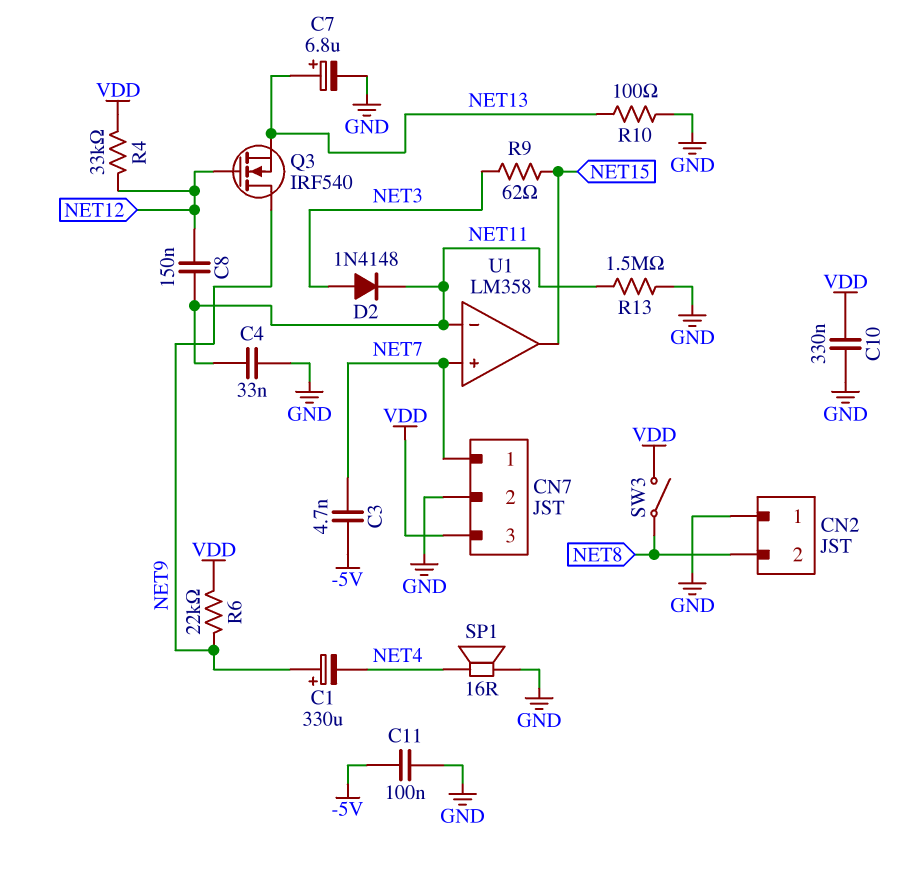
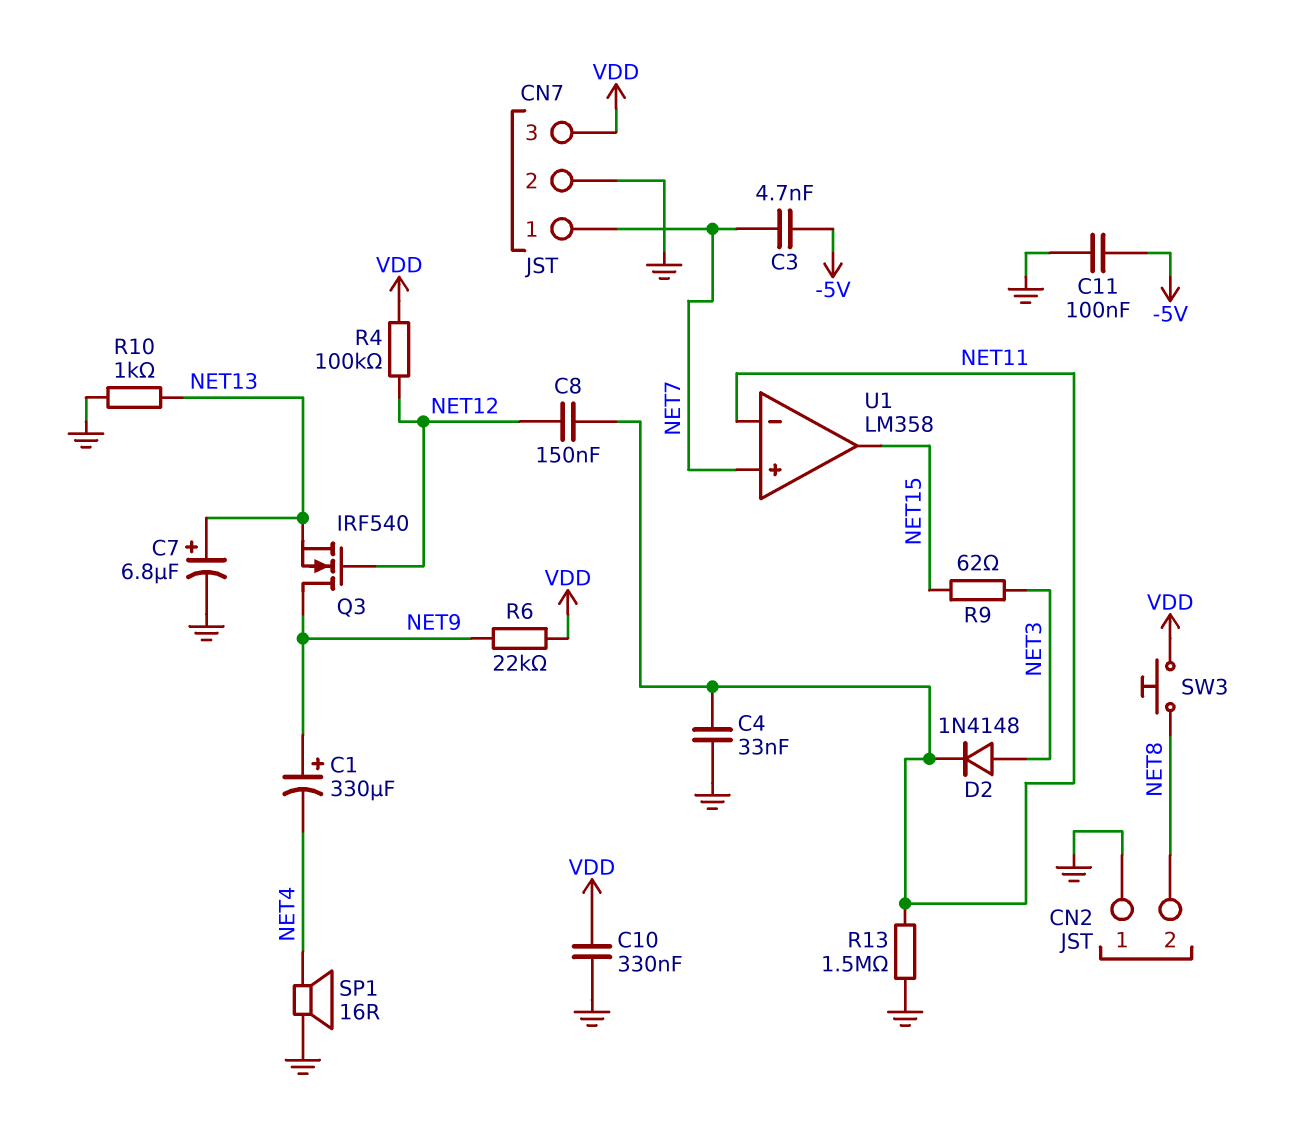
R4: 33k (NET12, VDD) -> 100k (NET12, VDD)
R10: 100 (GND, NET13) -> 1k (GND, NET13)
SW3: switch (NET8, VDD) -> button (NET8, VDD)

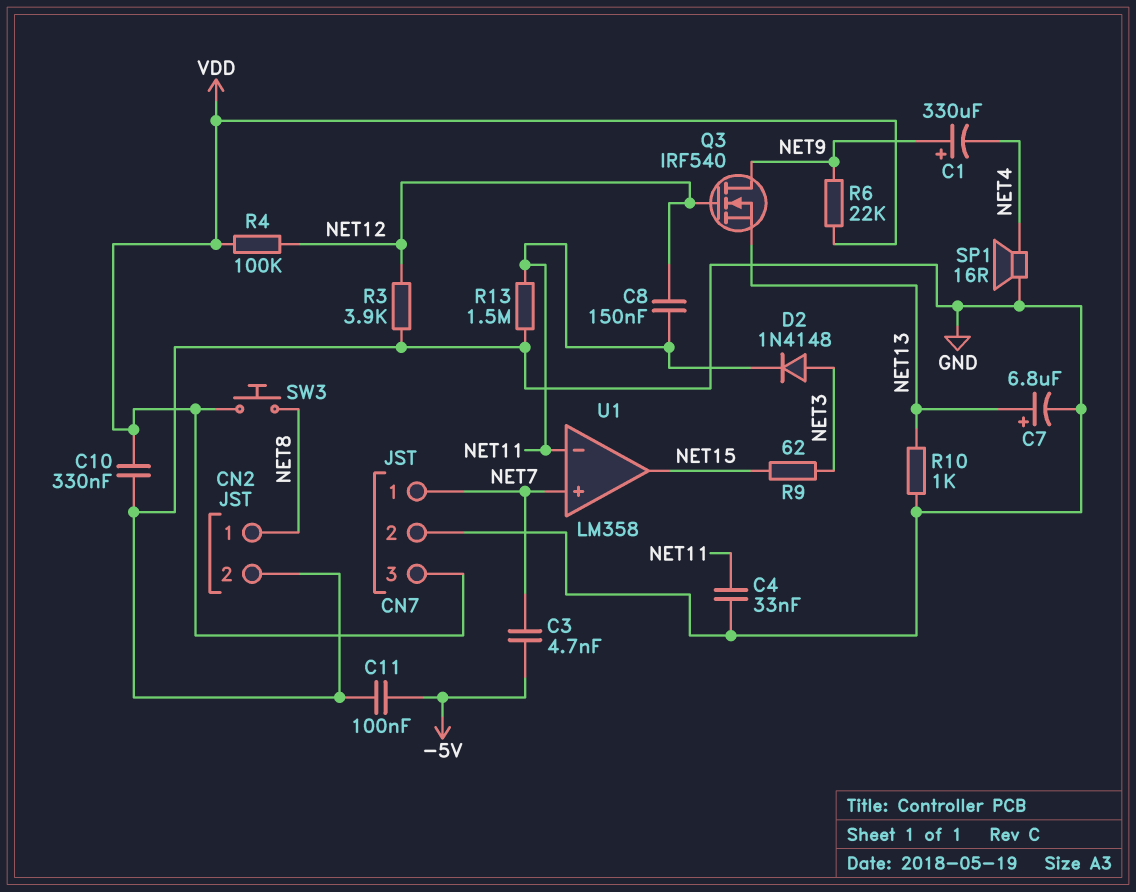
CN2 pin 1: GND -> NET8
CN2 pin 2: NET8 -> GND
R3: none -> 3.9k (GND, NET12)

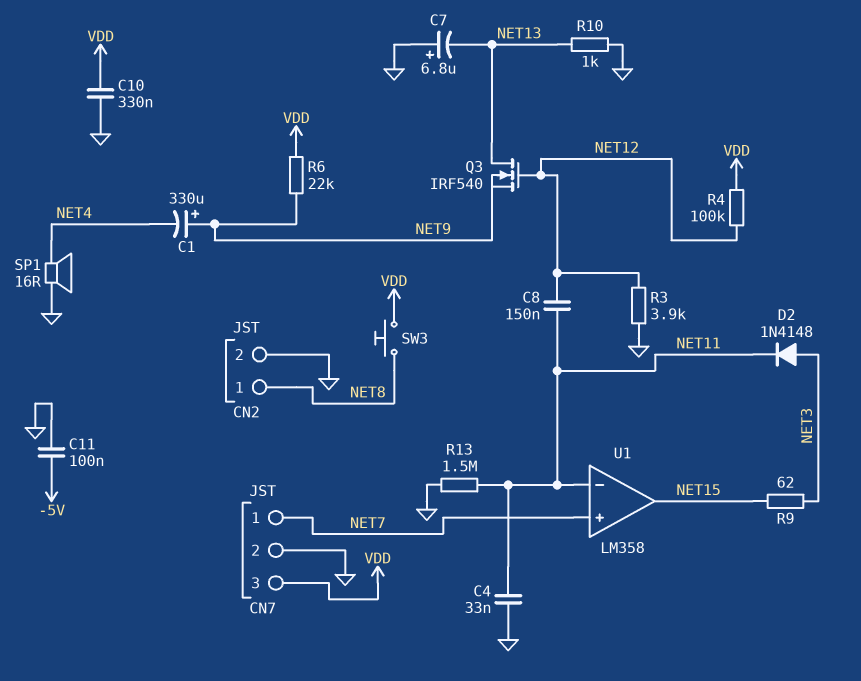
C3: 4.7nF (-5V, NET7) -> none
C7: 6.8uF (plus NET13, minus GND) -> 6.8uF (plus GND, minus NET13)
Q3: NMOS IRF540 (G NET12, D NET9, S NET13) -> NMOS IRF540 (G NET12, D NET13, S NET9)

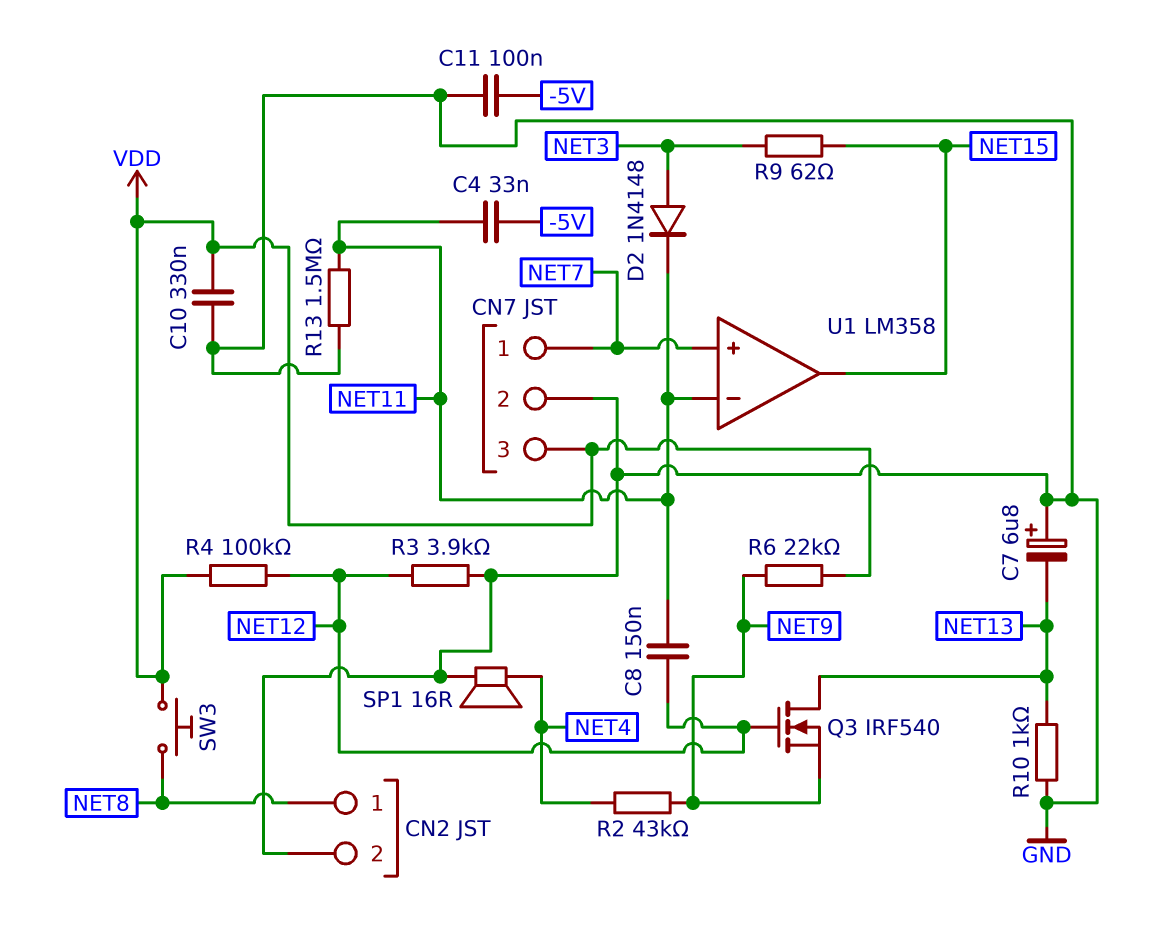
C1: 330uF (plus NET9, minus NET4) -> none
C4: 33nF (GND, NET11) -> 33nF (-5V, NET11)
R2: none -> 43k (NET4, NET9)

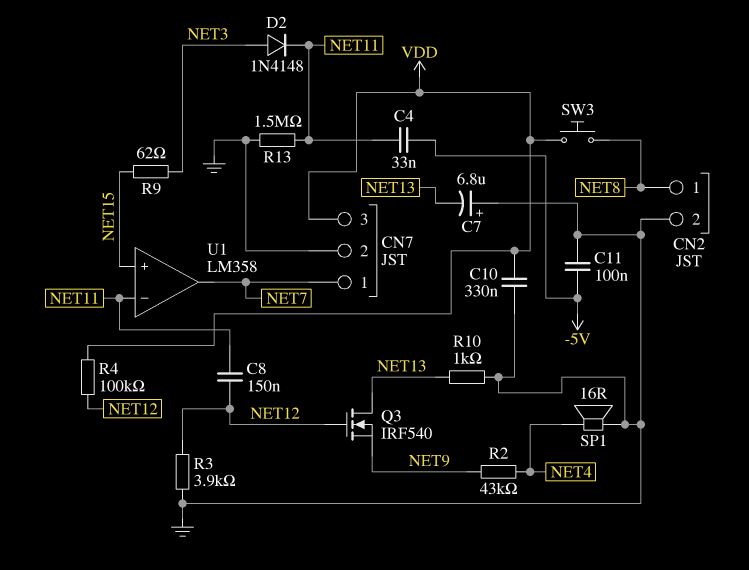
R6: 22k (NET9, VDD) -> none
U1 pin in+: NET7 -> NET15
U1 pin out: NET15 -> NET7

